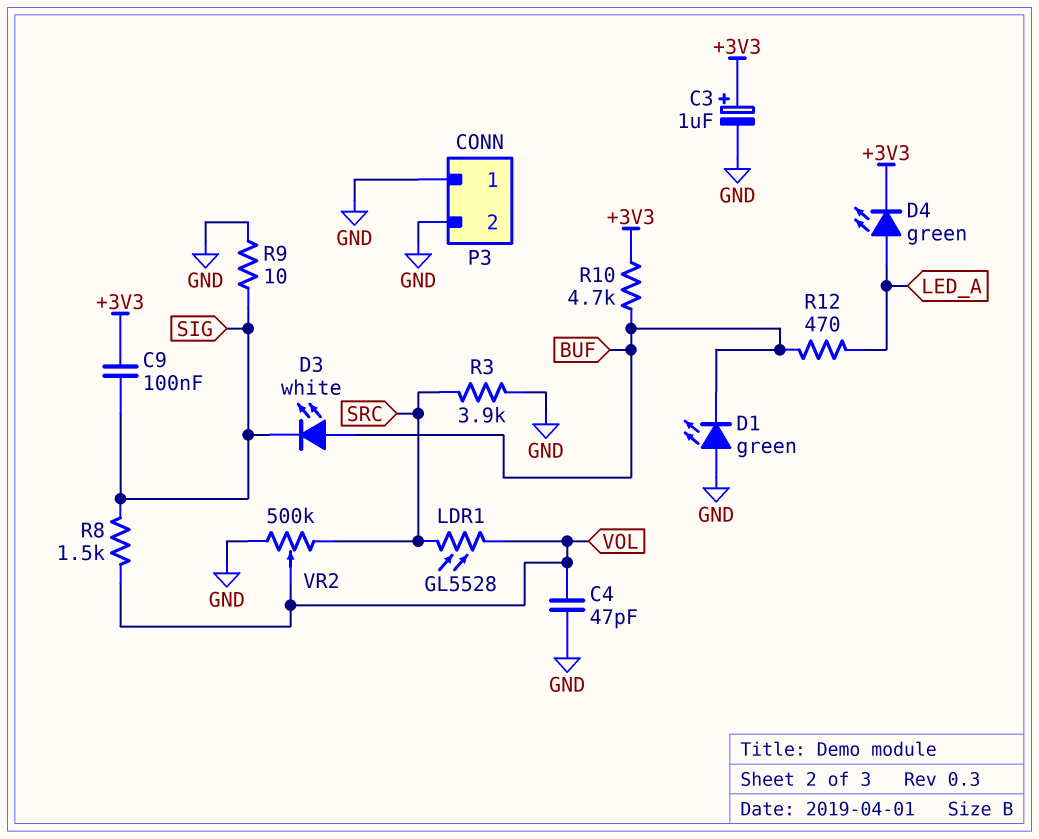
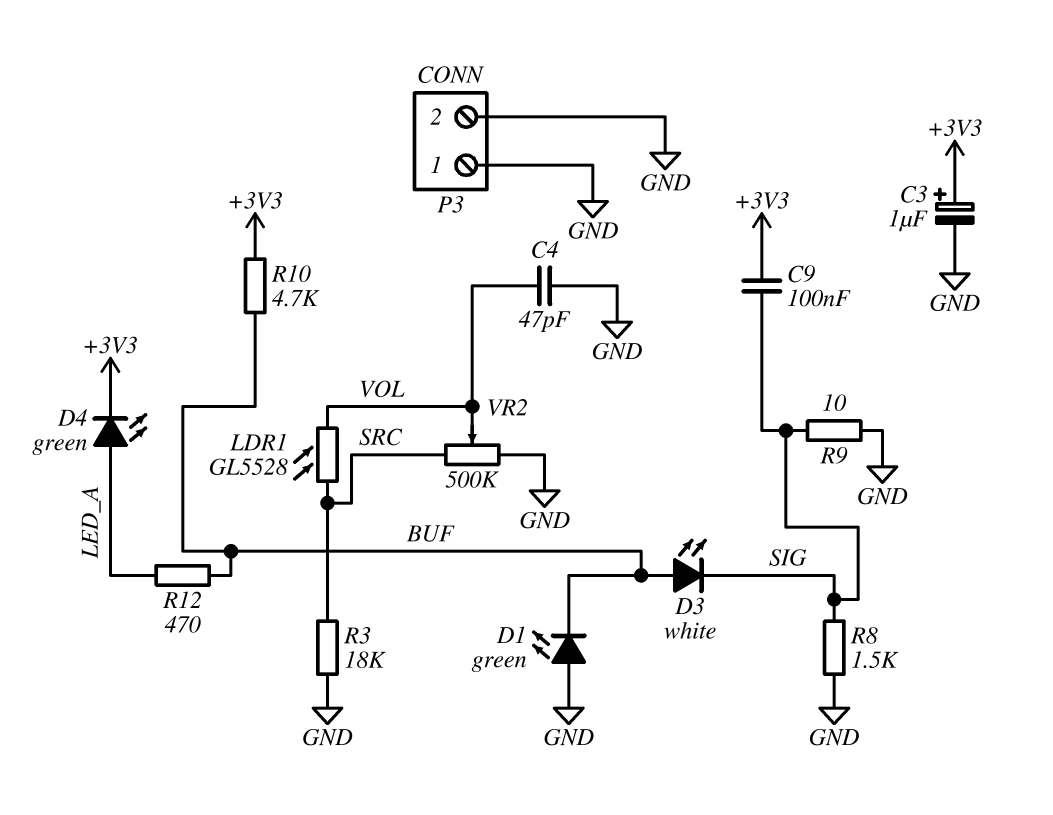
R3: 3.9k (GND, SRC) -> 18k (GND, SRC)
R8: 1.5k (SIG, VOL) -> 1.5k (GND, SIG)

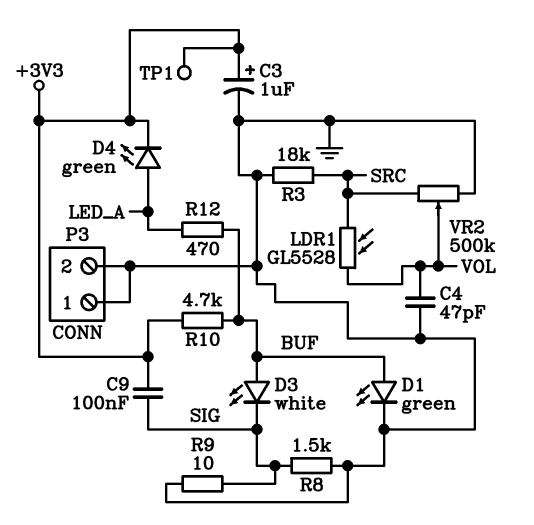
D1: LED green (A GND, K BUF) -> LED green (A BUF, K GND)
TP1: none -> test point (+3V3)

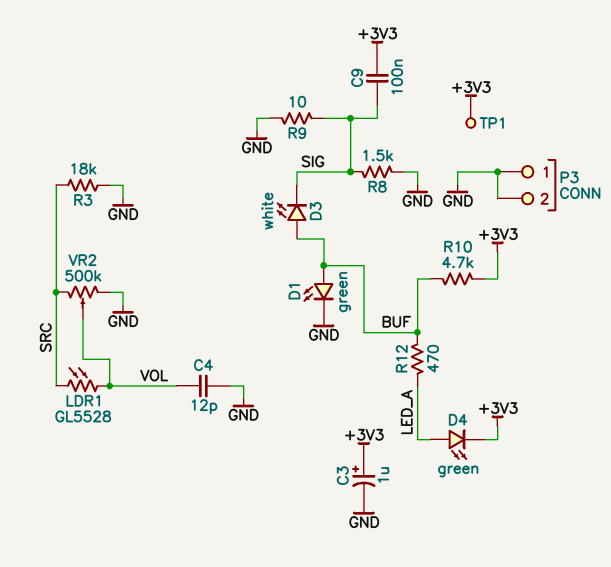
C4: 47pF (GND, VOL) -> 12pF (GND, VOL)

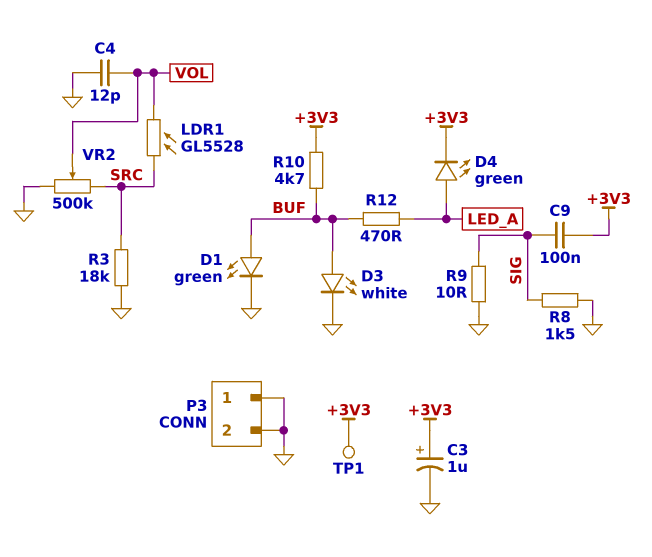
D3: LED white (A BUF, K SIG) -> LED white (A BUF, K GND)

